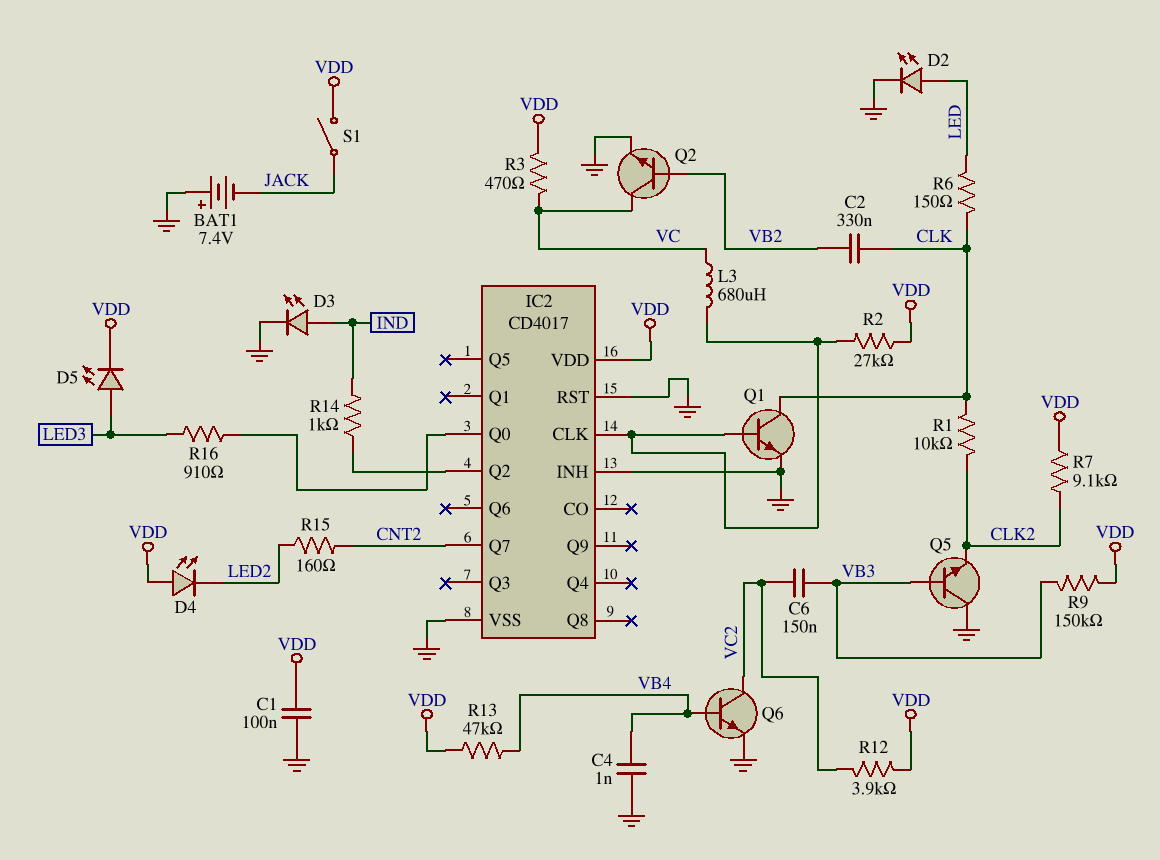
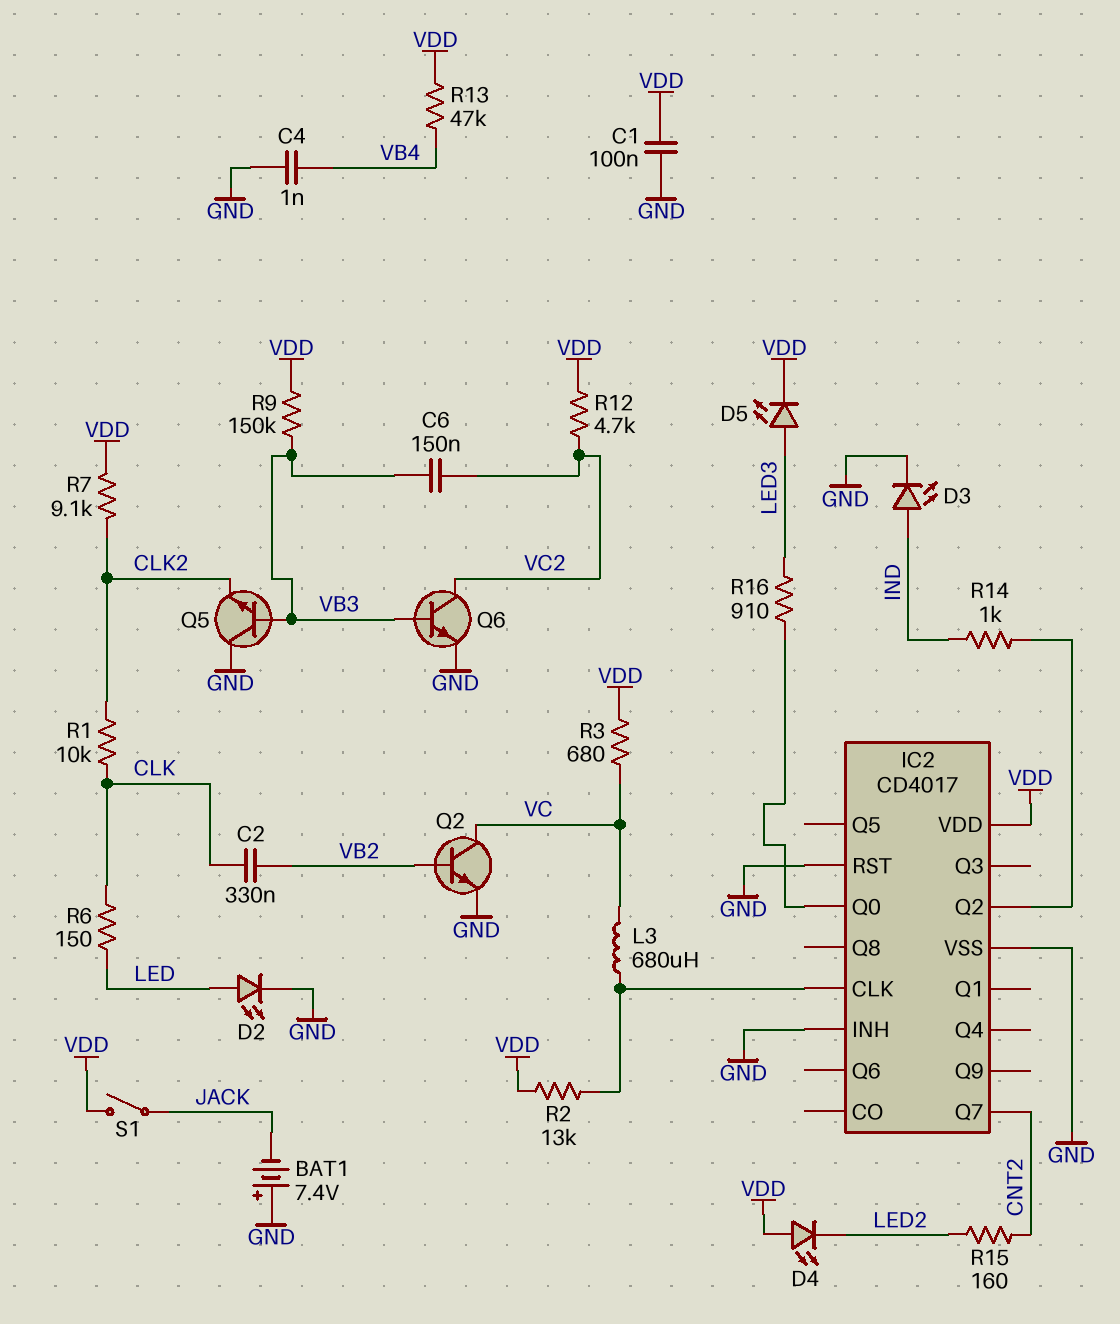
Q1: NPN (B IC2/CLK, C CLK, E GND) -> none
Q6: NPN (B VB4, C VC2, E GND) -> NPN (B VB3, C VC2, E GND)
R2: 27k (IC2/CLK, VDD) -> 13k (IC2/CLK, VDD)
R3: 470 (VC, VDD) -> 680 (VC, VDD)
R12: 3.9k (VC2, VDD) -> 4.7k (VC2, VDD)

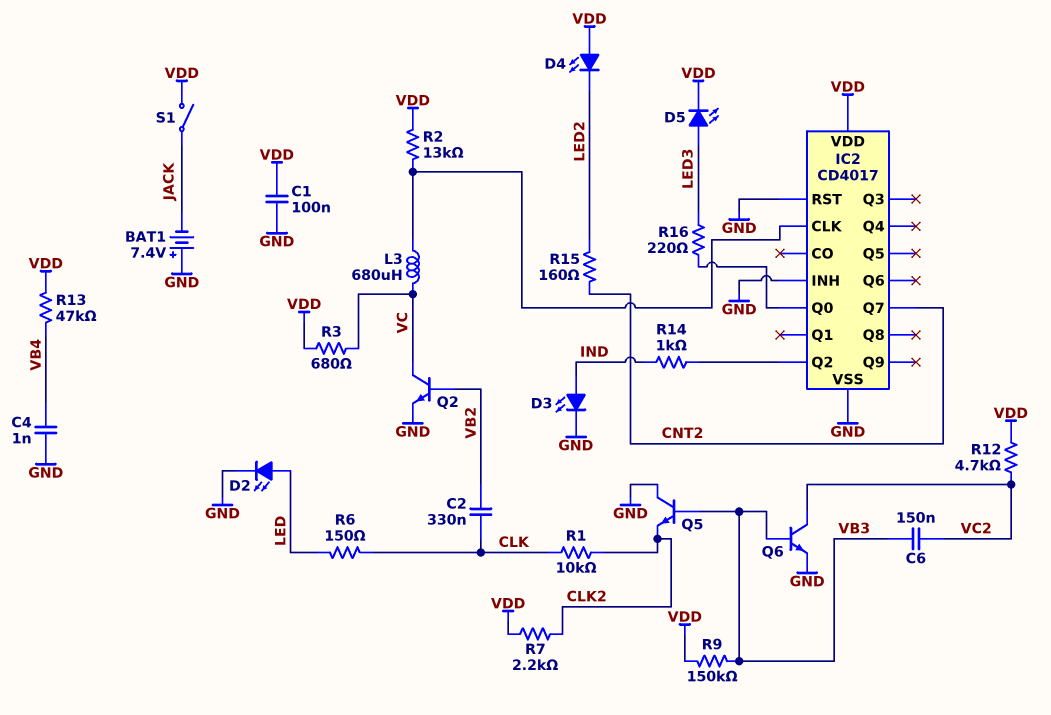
R7: 9.1k (CLK2, VDD) -> 2.2k (CLK2, VDD)
R16: 910 (IC2/Q0, LED3) -> 220 (IC2/Q0, LED3)

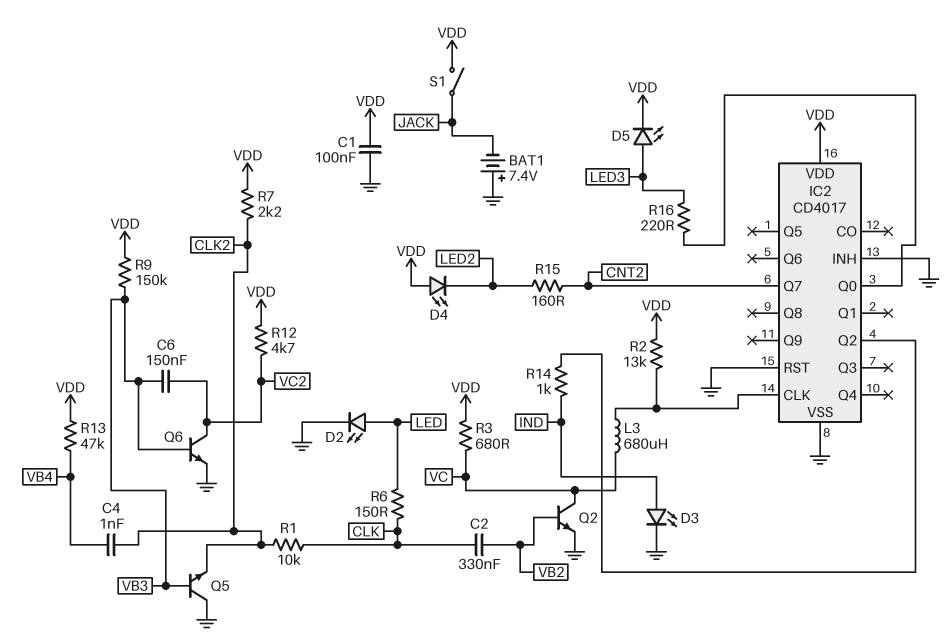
C4: 1nF (GND, VB4) -> 1nF (CLK2, VB4)

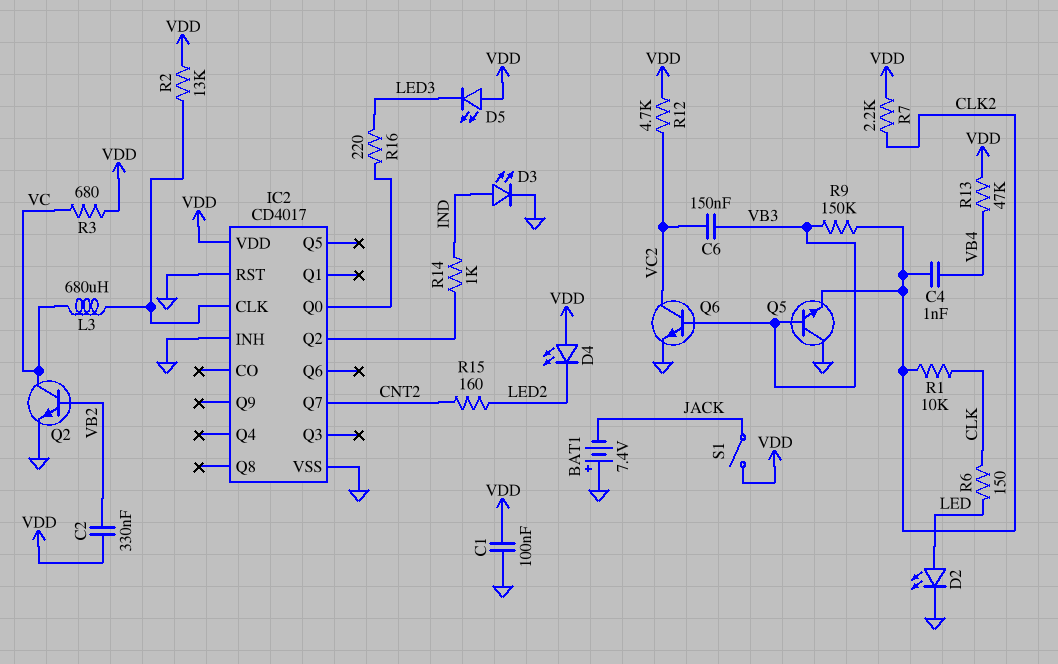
C2: 330nF (CLK, VB2) -> 330nF (VB2, VDD)
D5: LED (A LED3, K VDD) -> LED (A VDD, K LED3)
R9: 150k (VB3, VDD) -> 150k (CLK2, VB3)

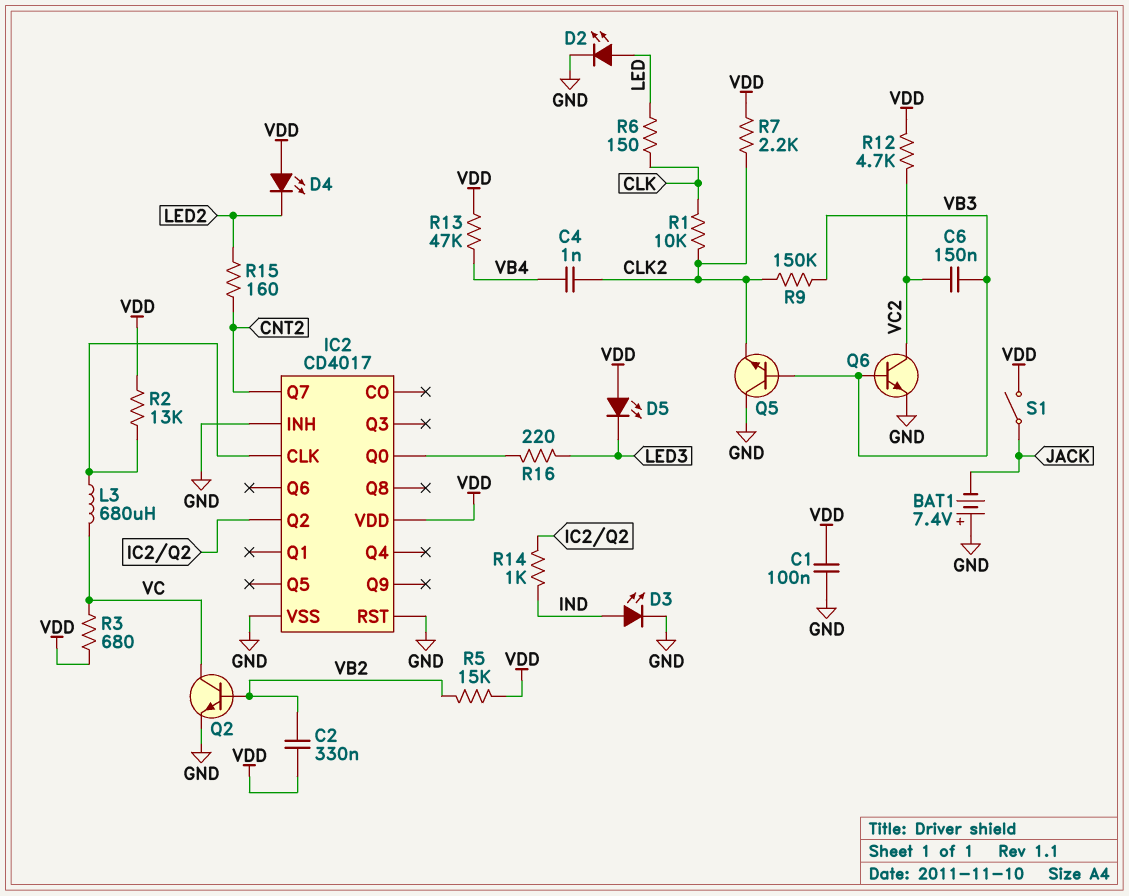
R5: none -> 15k (VB2, VDD)

